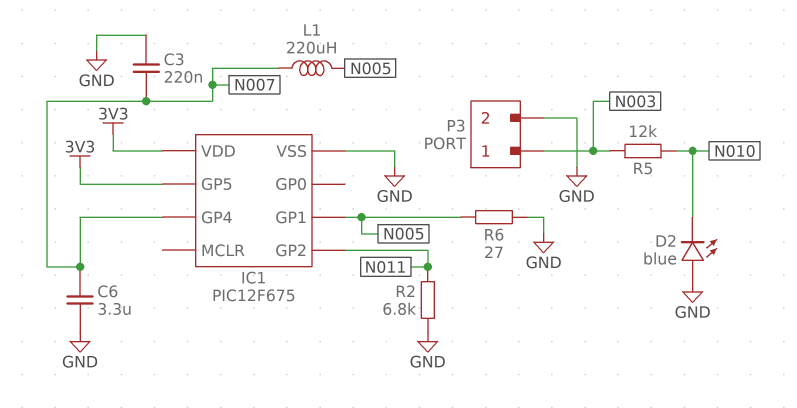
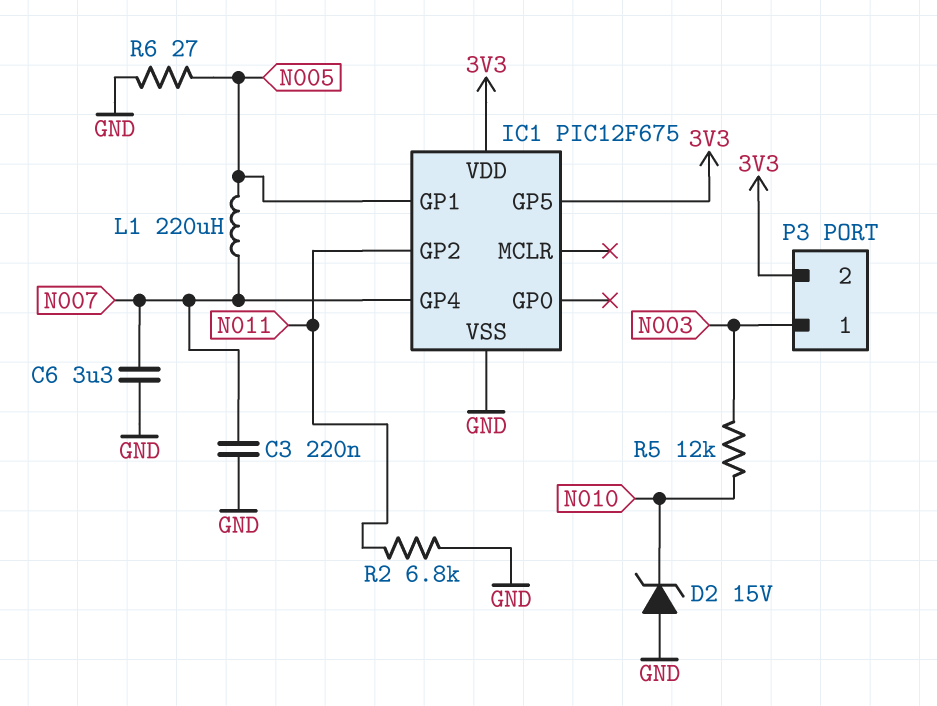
D2: LED blue (A GND, K N010) -> zener 15V (A GND, K N010)
P3 pin 2: GND -> 3V3

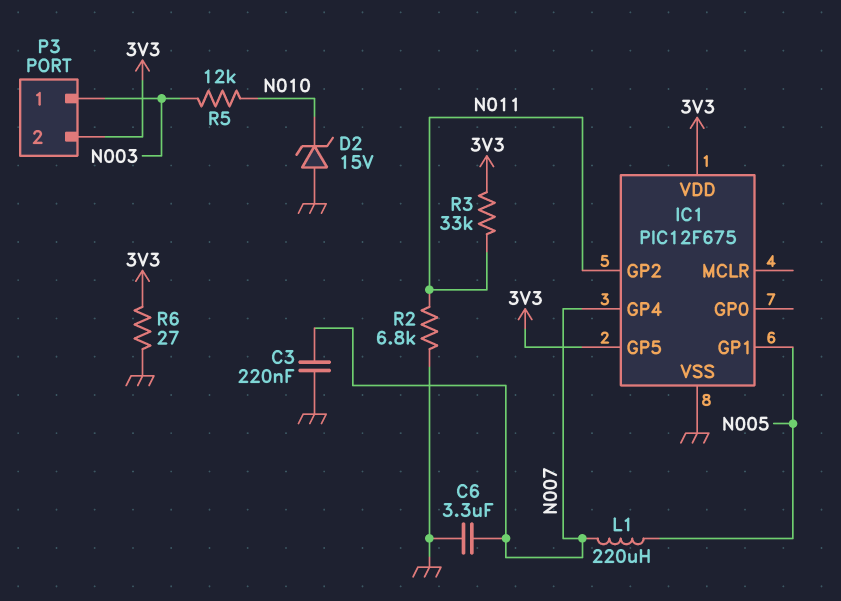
R3: none -> 33k (3V3, N011)
R6: 27 (GND, N005) -> 27 (3V3, GND)

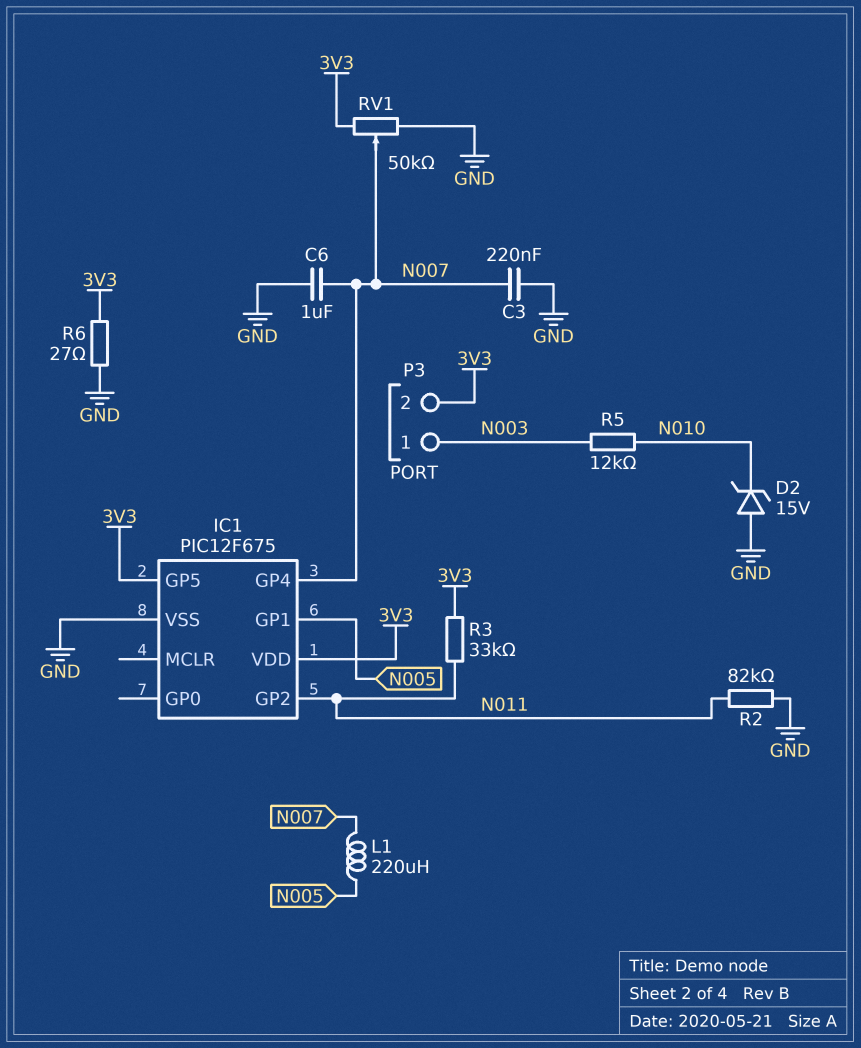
C6: 3.3uF (GND, N007) -> 1uF (GND, N007)
R2: 6.8k (GND, N011) -> 82k (GND, N011)
RV1: none -> 50k (3V3, GND, wiper N007)

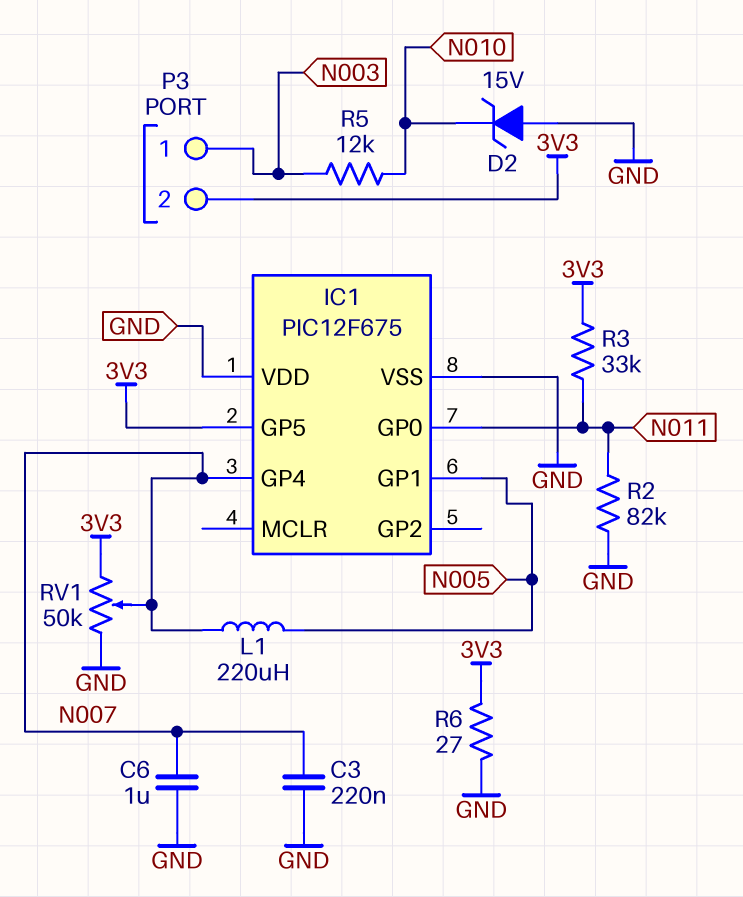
IC1 pin GP0: none -> N011
IC1 pin GP2: N011 -> none
IC1 pin VDD: 3V3 -> GND

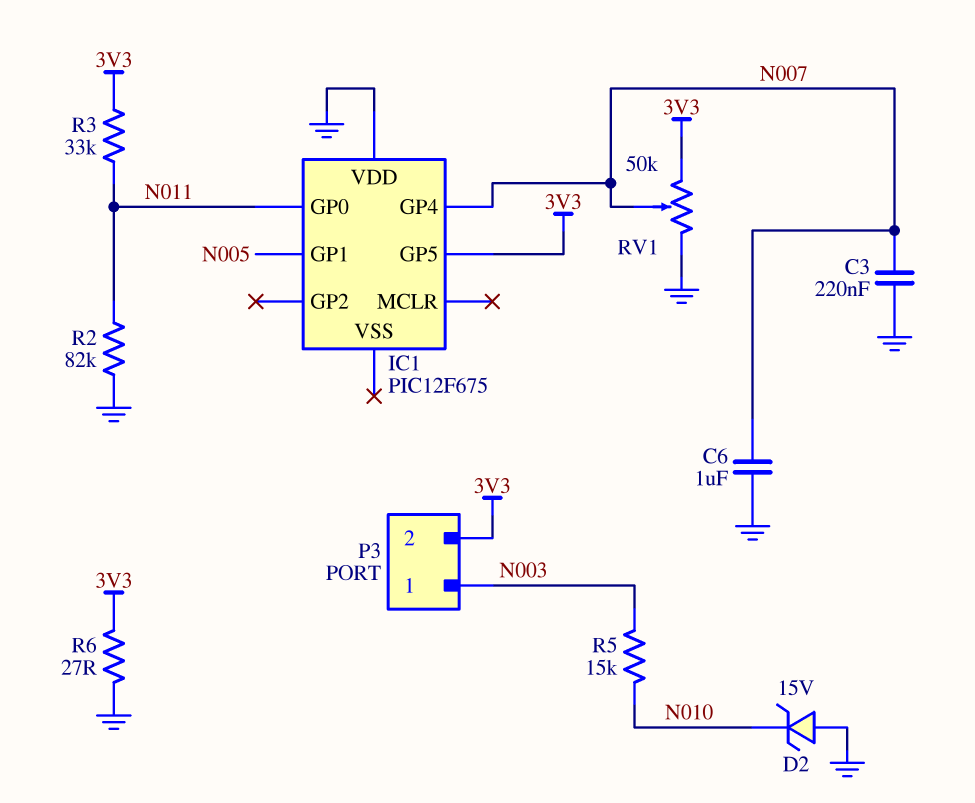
IC1 pin VSS: GND -> none
L1: 220uH (N005, N007) -> none
R5: 12k (N003, N010) -> 15k (N003, N010)

